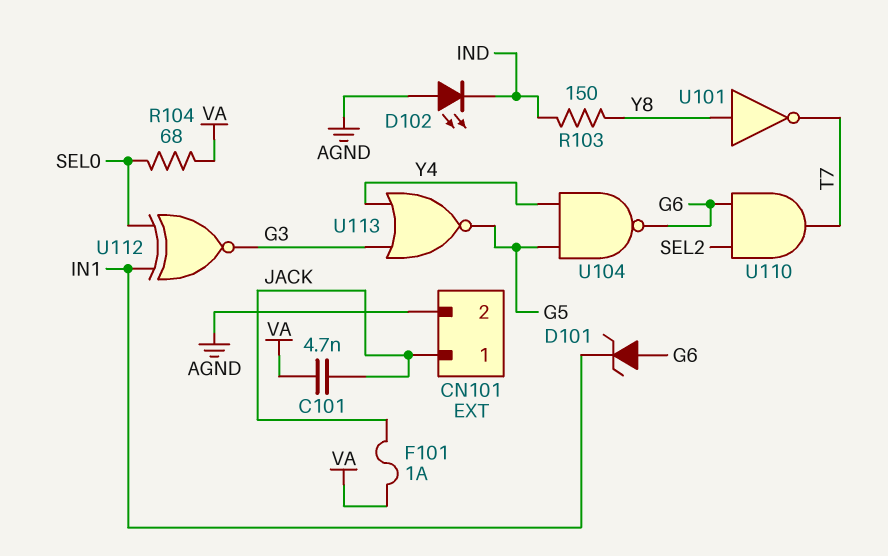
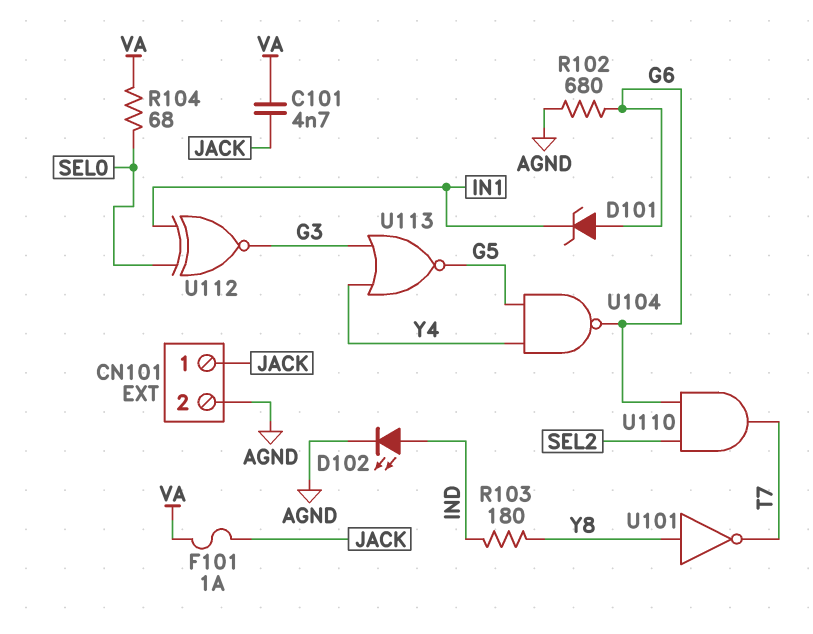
D102: LED (A AGND, K IND) -> LED (A IND, K AGND)
R102: none -> 680 (AGND, G6)
R103: 150 (IND, Y8) -> 180 (IND, Y8)

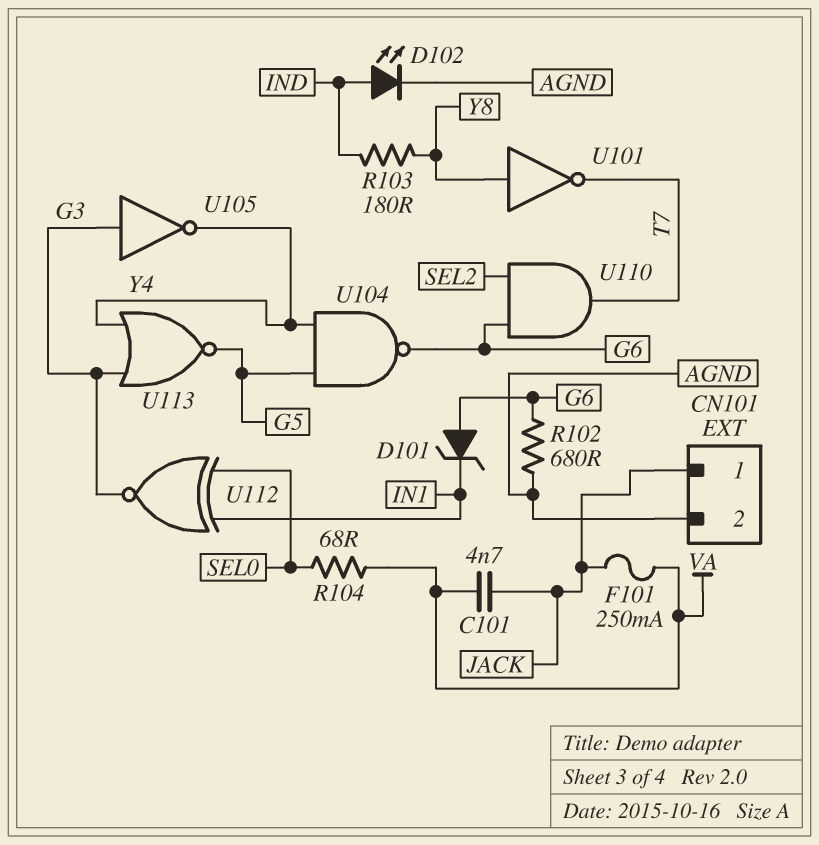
F101: 1A (JACK, VA) -> 250mA (JACK, VA)
U105: none -> NOT (in G3, out Y4)

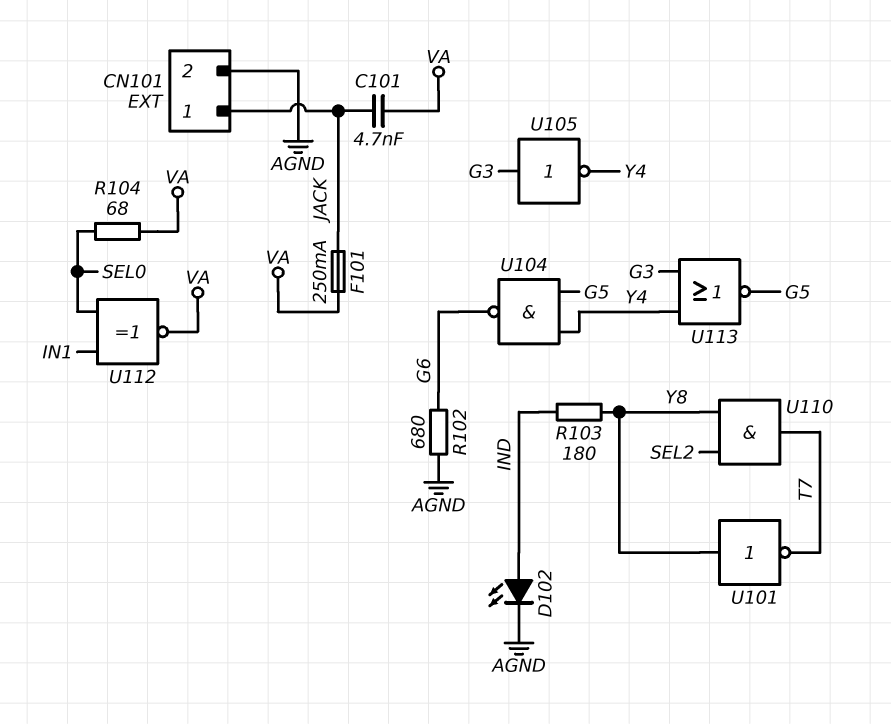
D101: zener (A G6, K IN1) -> none
U110: AND (in G6, in SEL2, out T7) -> AND (in SEL2, in Y8, out T7)
U112: XNOR (in IN1, in SEL0, out G3) -> XNOR (in IN1, in SEL0, out VA)

